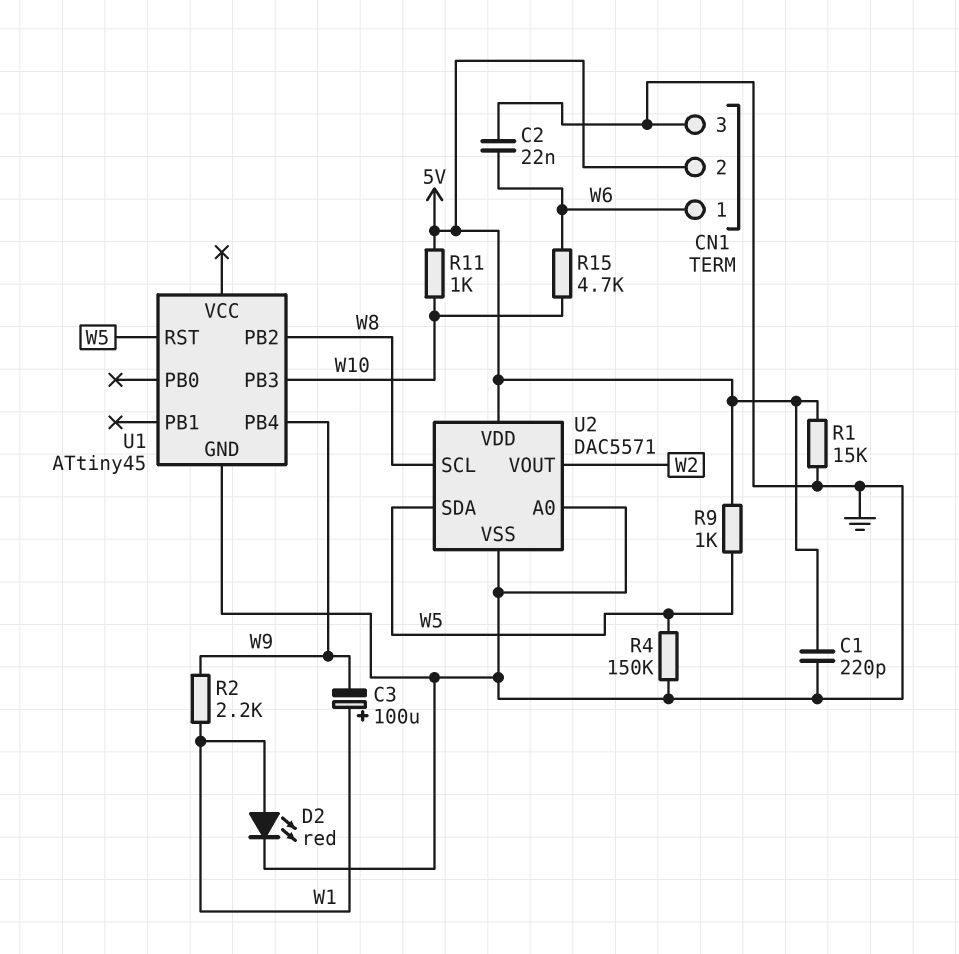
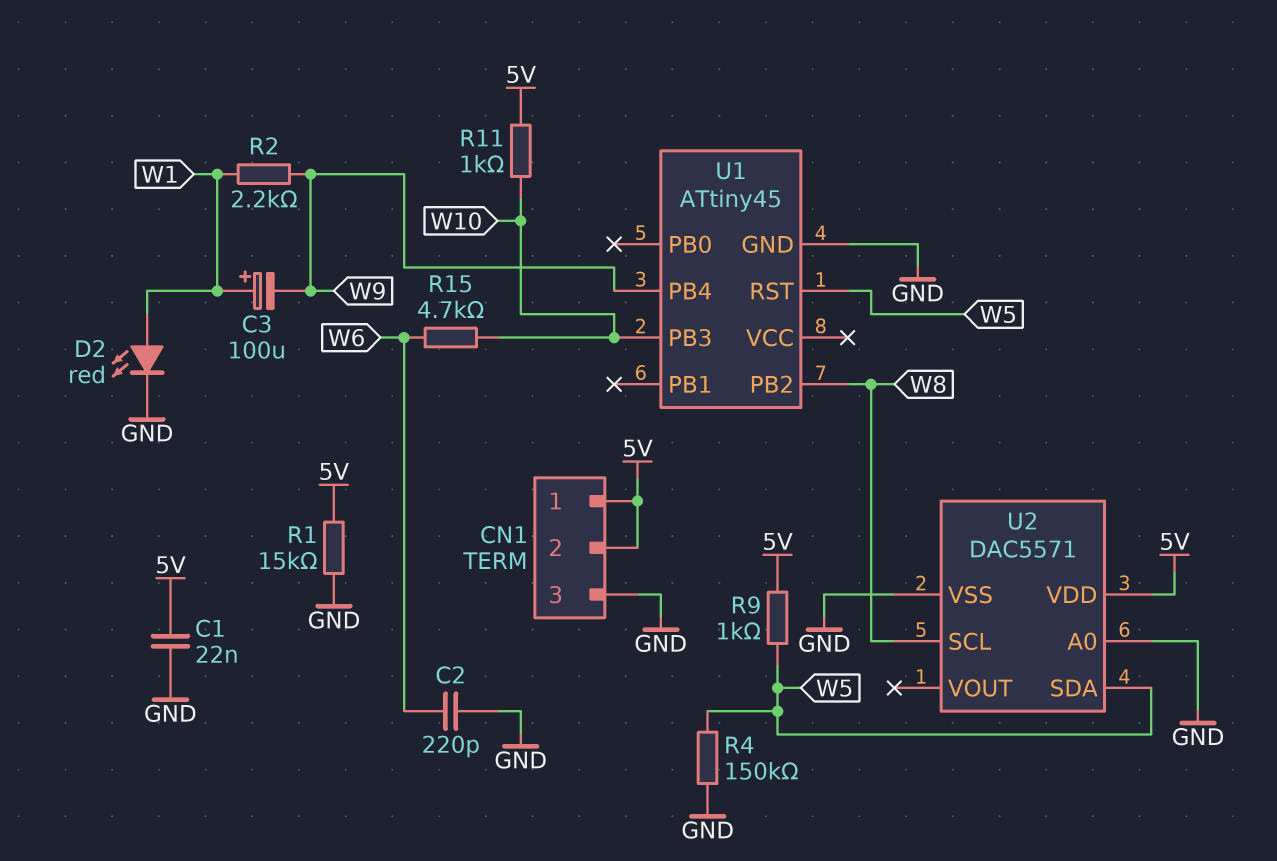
C1: 220pF (5V, GND) -> 22nF (5V, GND)
C2: 22nF (GND, W6) -> 220pF (GND, W6)
CN1 pin 1: W6 -> 5V
U2 pin VOUT: W2 -> none

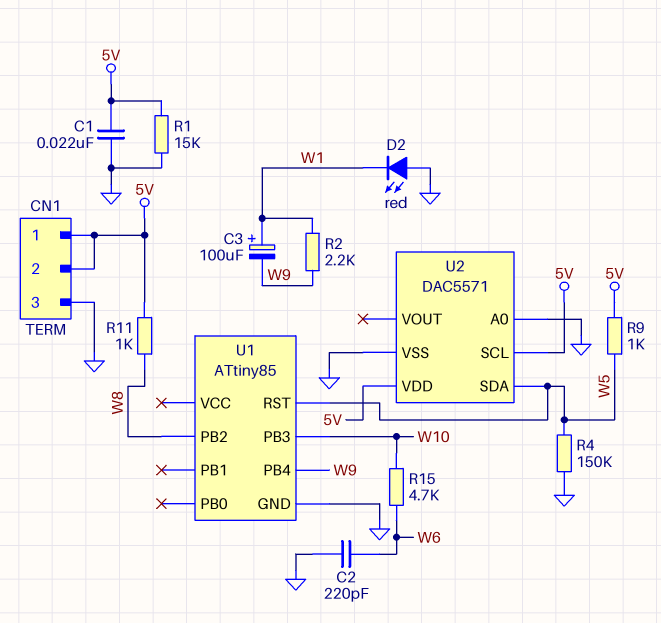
D2: LED red (A W1, K GND) -> LED red (A GND, K W1)
R11: 1k (5V, W10) -> 1k (5V, W8)
U1: ATtiny45 -> ATtiny85
U2 pin SCL: W8 -> 5V

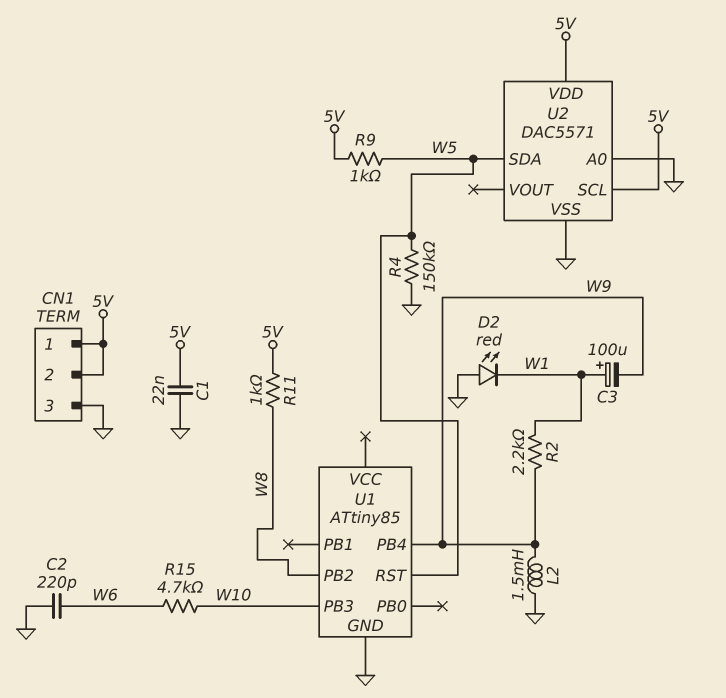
L2: none -> 1.5mH (GND, W9)
R1: 15k (5V, GND) -> none

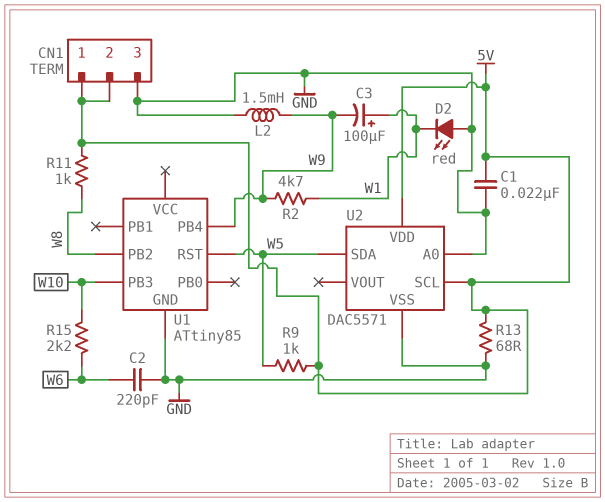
R2: 2.2k (W1, W9) -> 4.7k (W1, W9)
R4: 150k (GND, W5) -> none
R13: none -> 68 (5V, GND)
R15: 4.7k (W6, W10) -> 2.2k (W6, W10)

